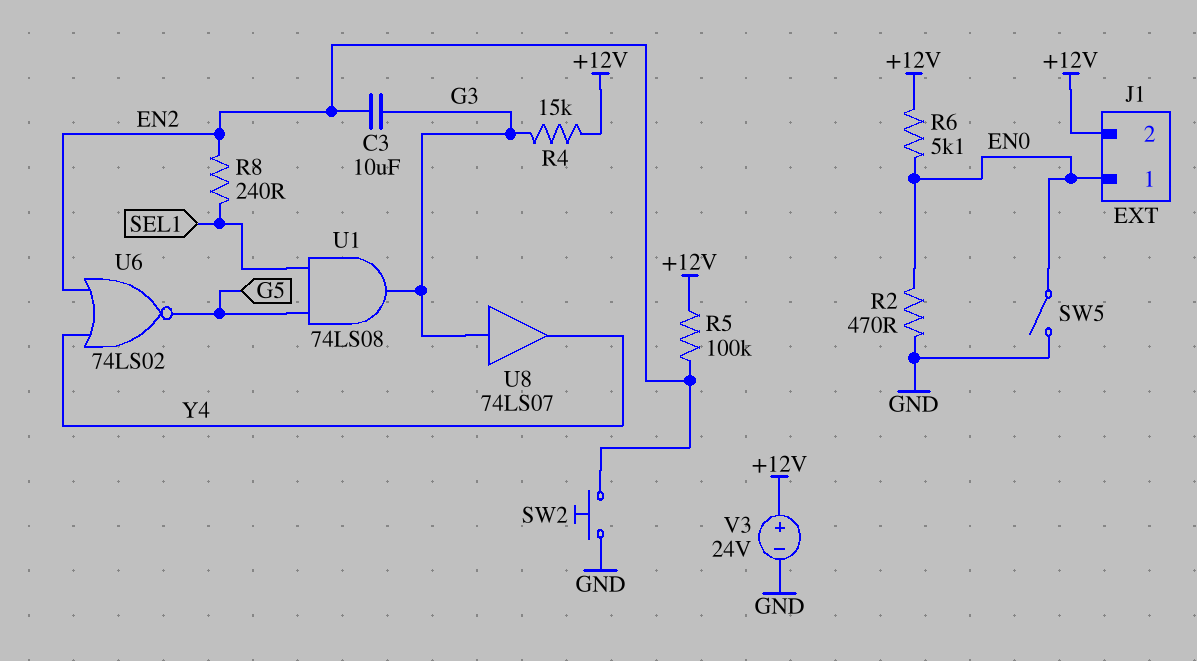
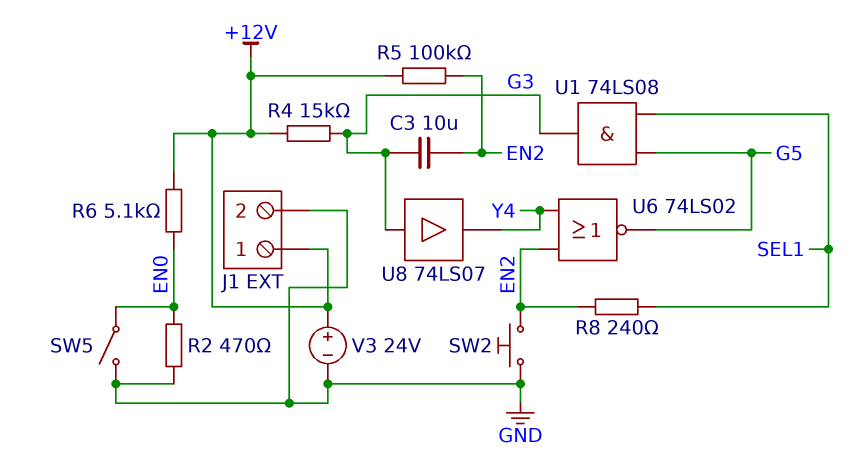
J1 pin 1: EN0 -> +12V
J1 pin 2: +12V -> GND

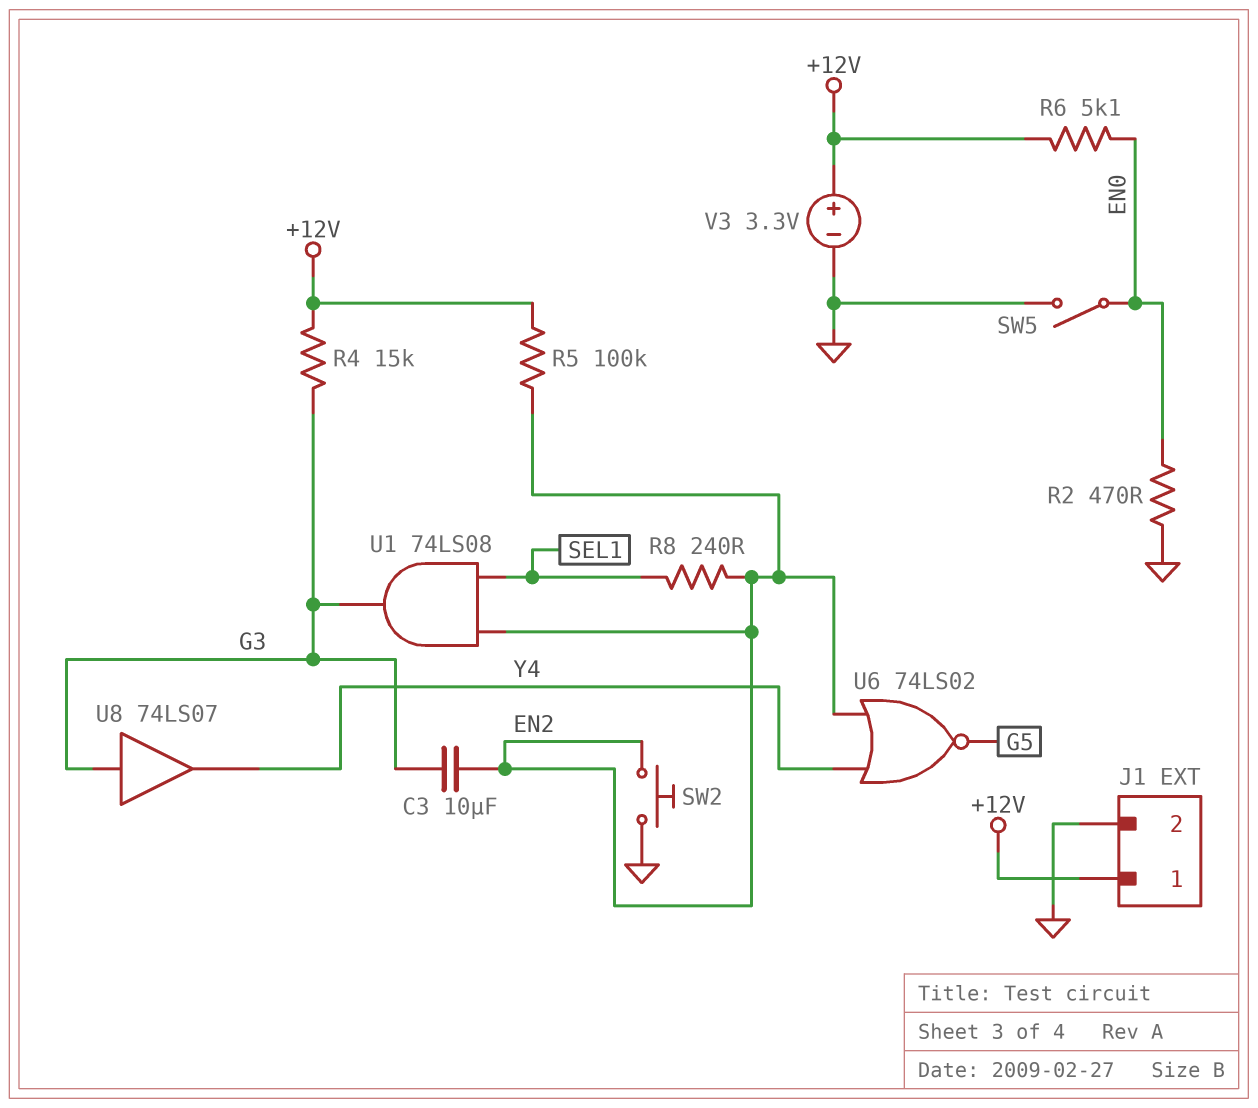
U1: AND 74LS08 (in G5, in SEL1, out G3) -> AND 74LS08 (in EN2, in SEL1, out G3)
V3: 24V (plus +12V, minus GND) -> 3.3V (plus +12V, minus GND)

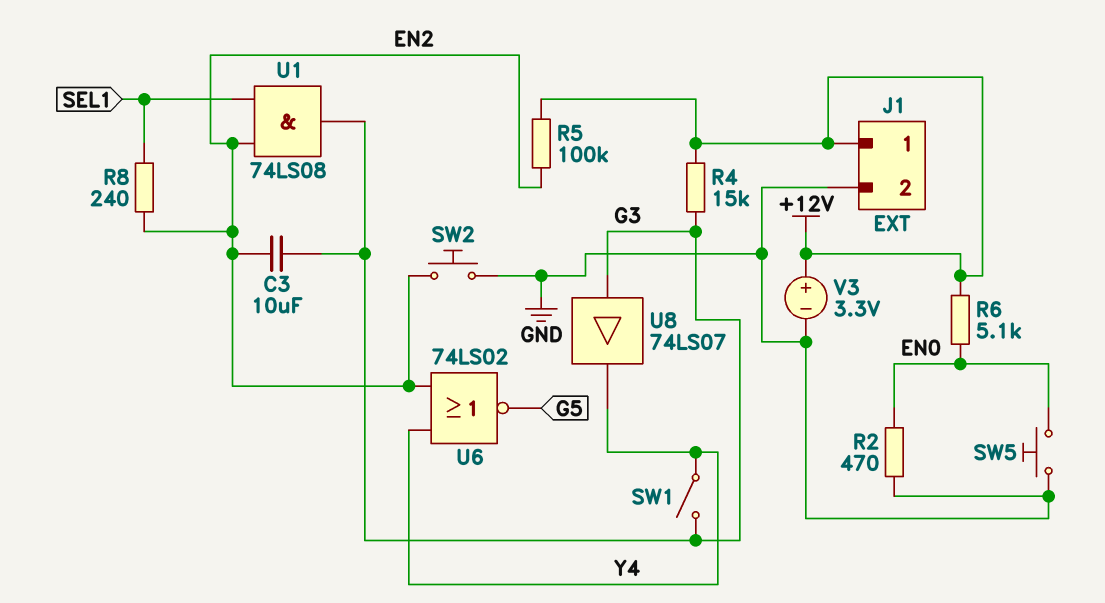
SW1: none -> switch (G3, Y4)
SW5: switch (EN0, GND) -> button (EN0, GND)

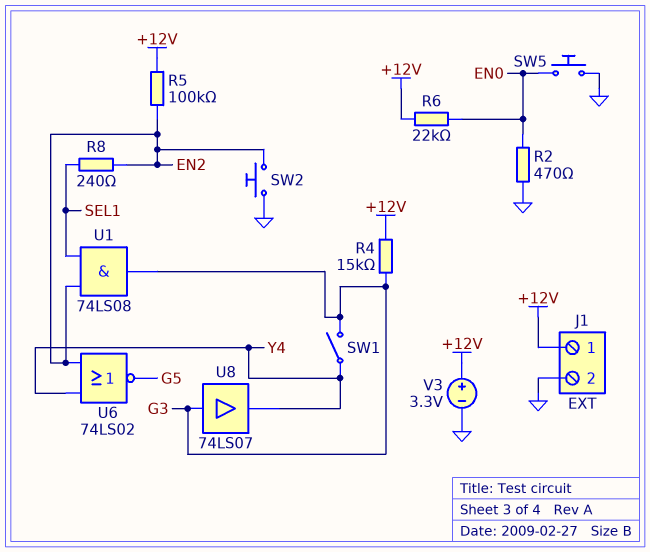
C3: 10uF (EN2, G3) -> none
R6: 5.1k (+12V, EN0) -> 22k (+12V, EN0)

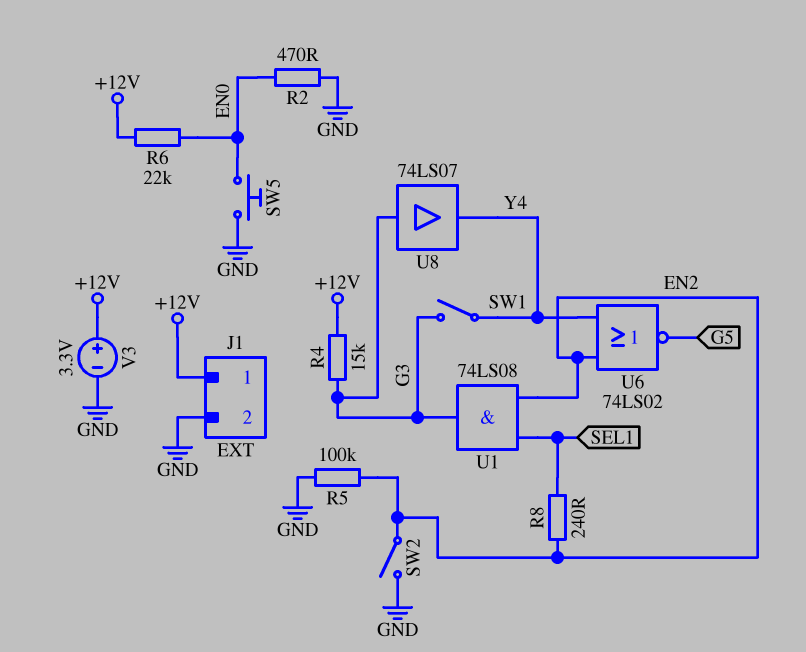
R5: 100k (+12V, EN2) -> 100k (EN2, GND)
SW2: button (EN2, GND) -> switch (EN2, GND)

